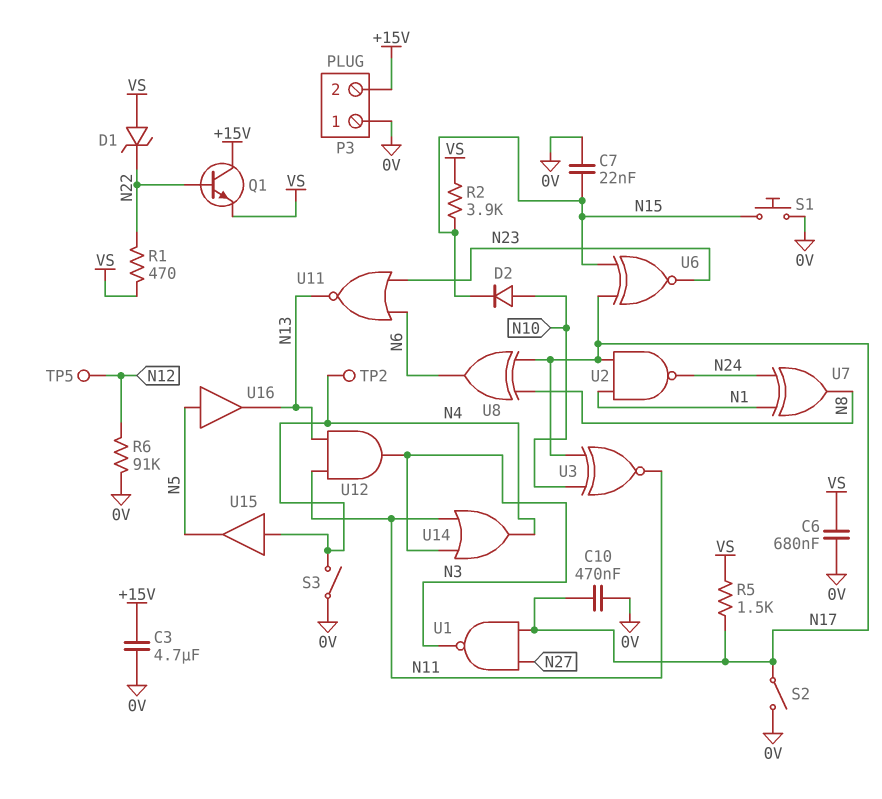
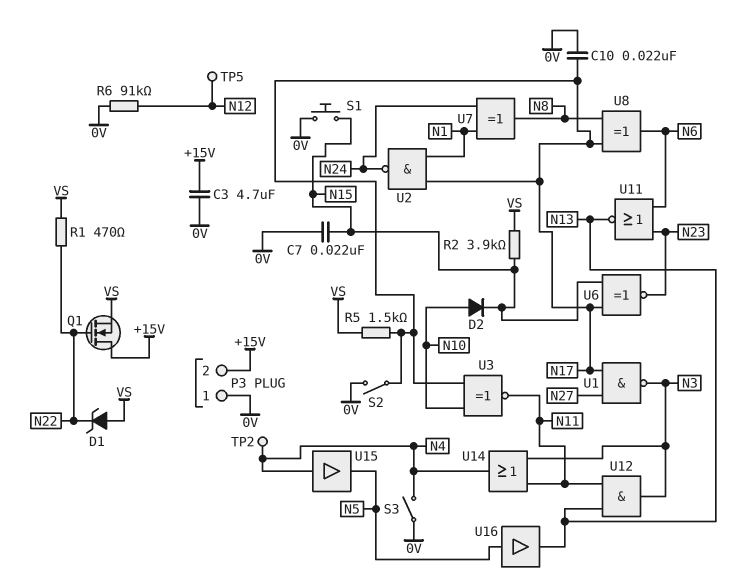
C6: 680nF (0V, VS) -> none
C10: 470nF (0V, N17) -> 22nF (0V, N17)
Q1: NPN (B N22, C +15V, E VS) -> NMOS (G N22, D +15V, S VS)

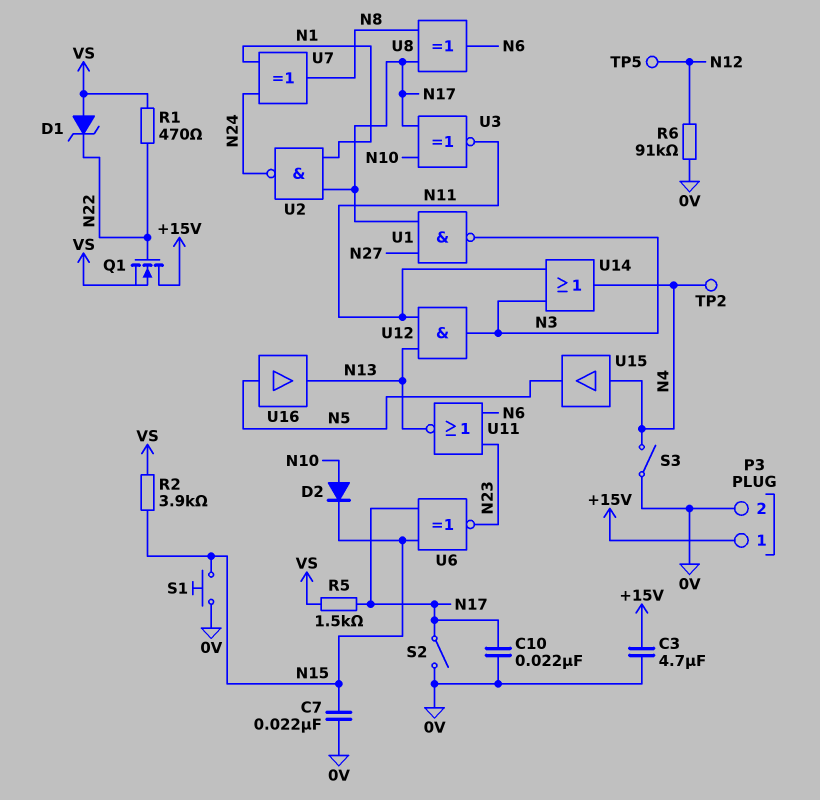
P3 pin 1: 0V -> +15V
P3 pin 2: +15V -> 0V

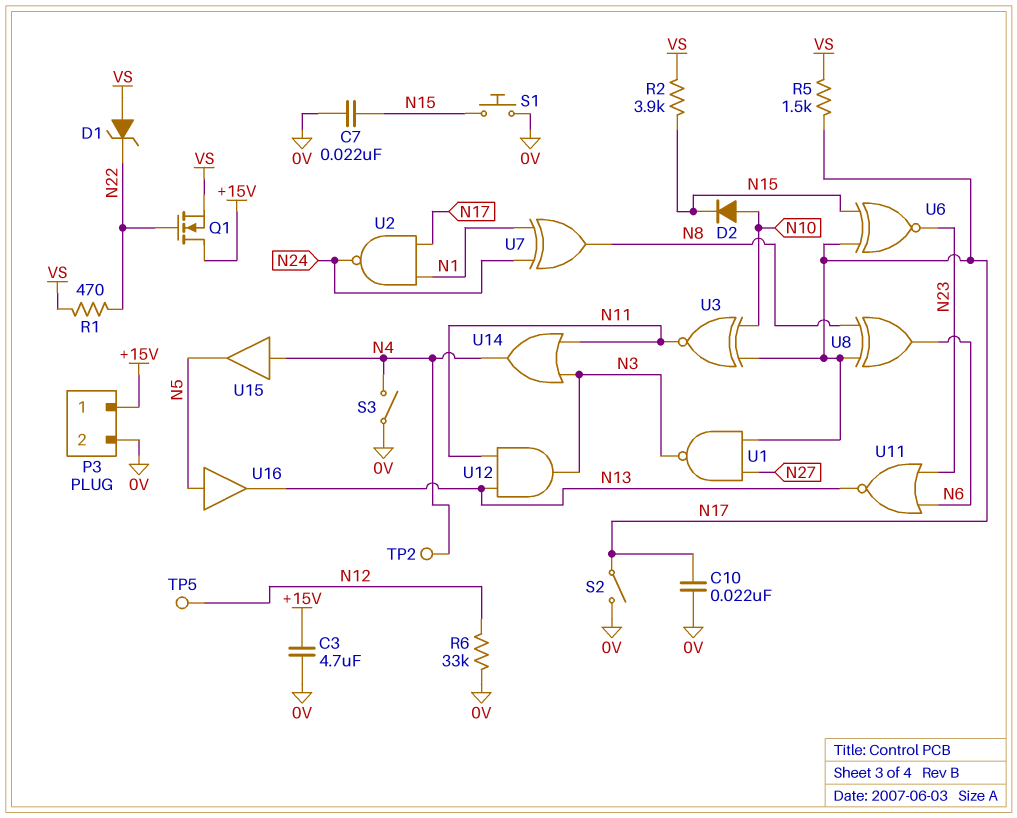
R6: 91k (0V, N12) -> 33k (0V, N12)

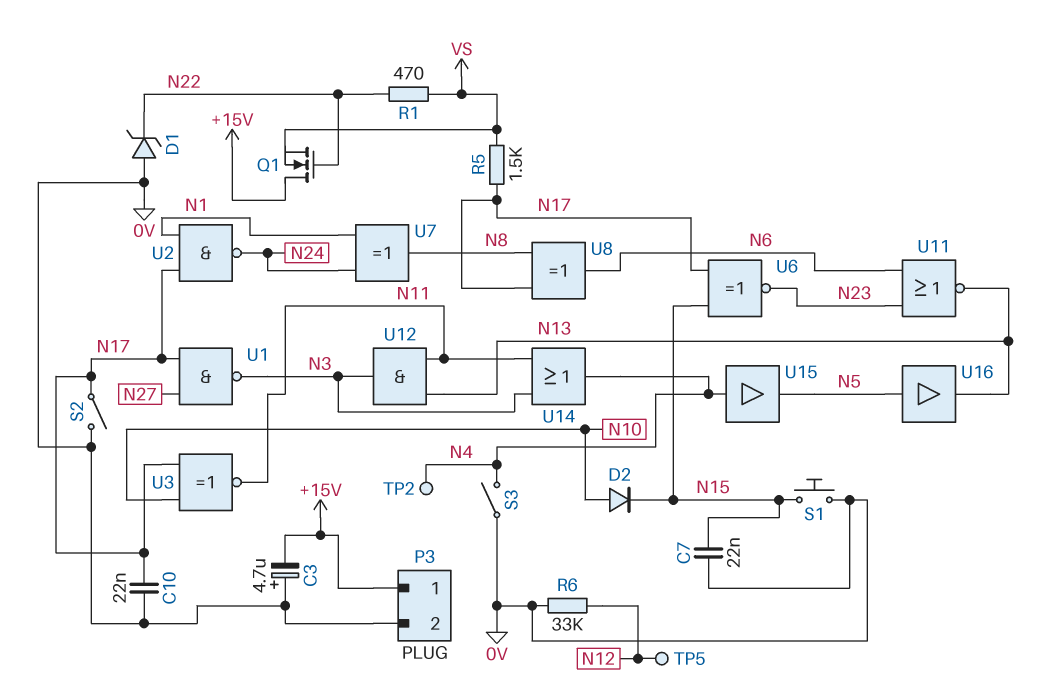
C3: 4.7uF (+15V, 0V) -> 4.7uF (plus 0V, minus +15V)
D1: zener (A VS, K N22) -> zener (A 0V, K N22)
R2: 3.9k (N15, VS) -> none

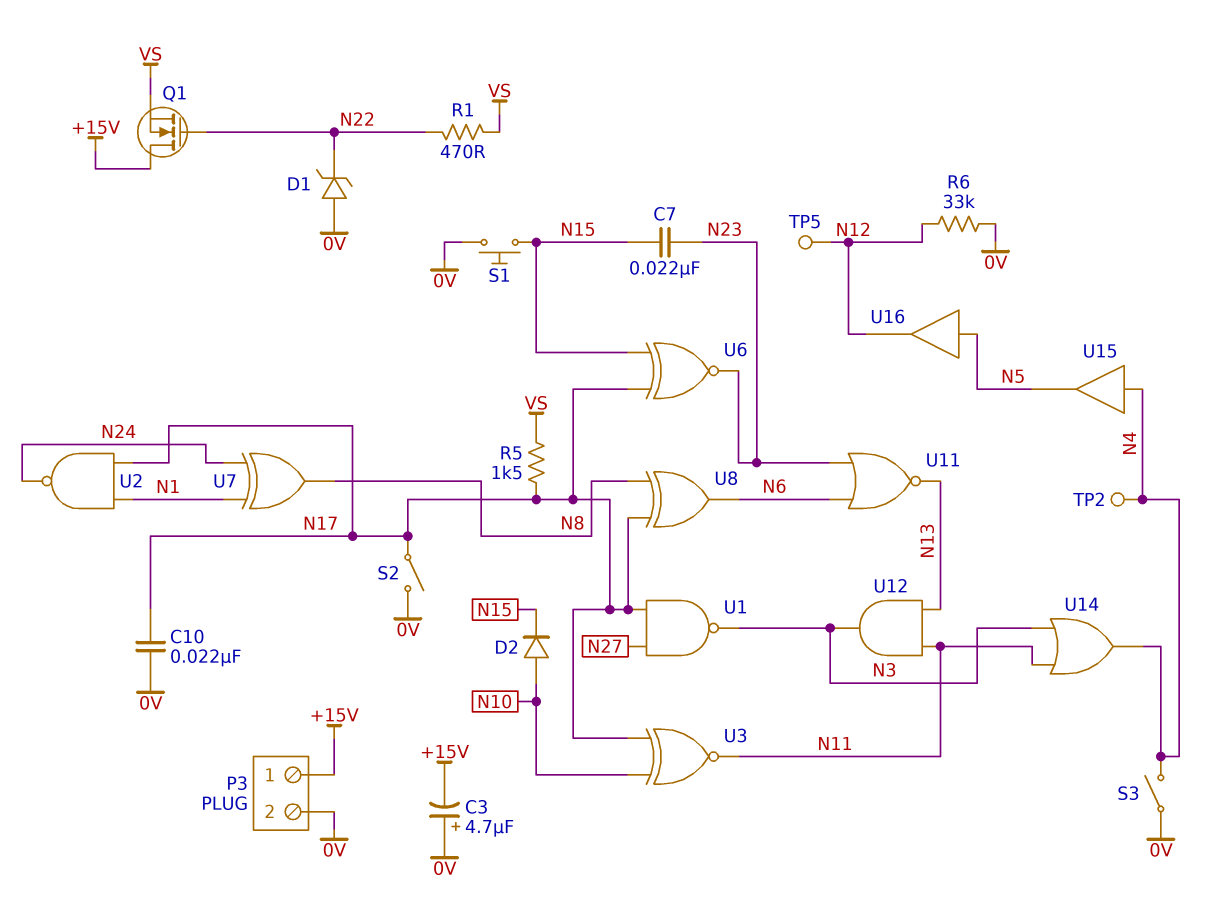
C7: 22nF (0V, N15) -> 22nF (N15, N23)
U16: buffer (in N5, out N13) -> buffer (in N5, out N12)

